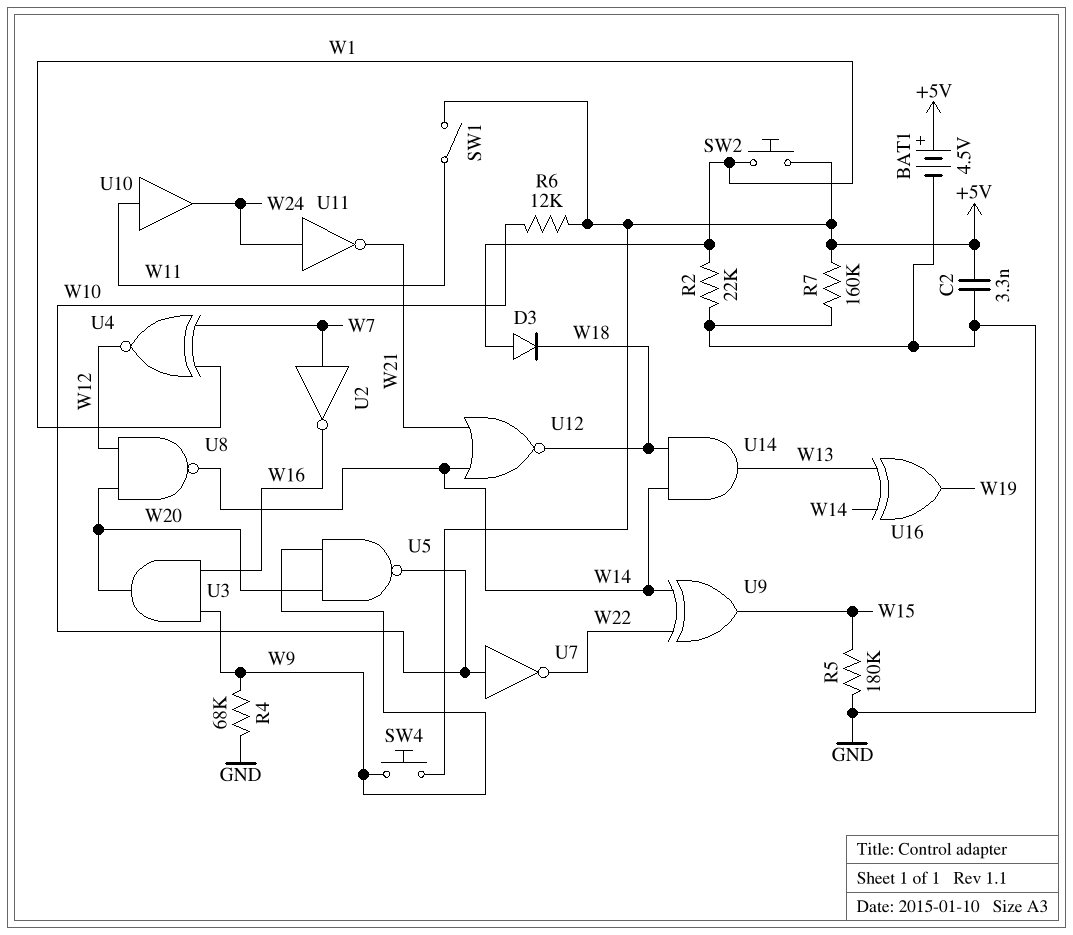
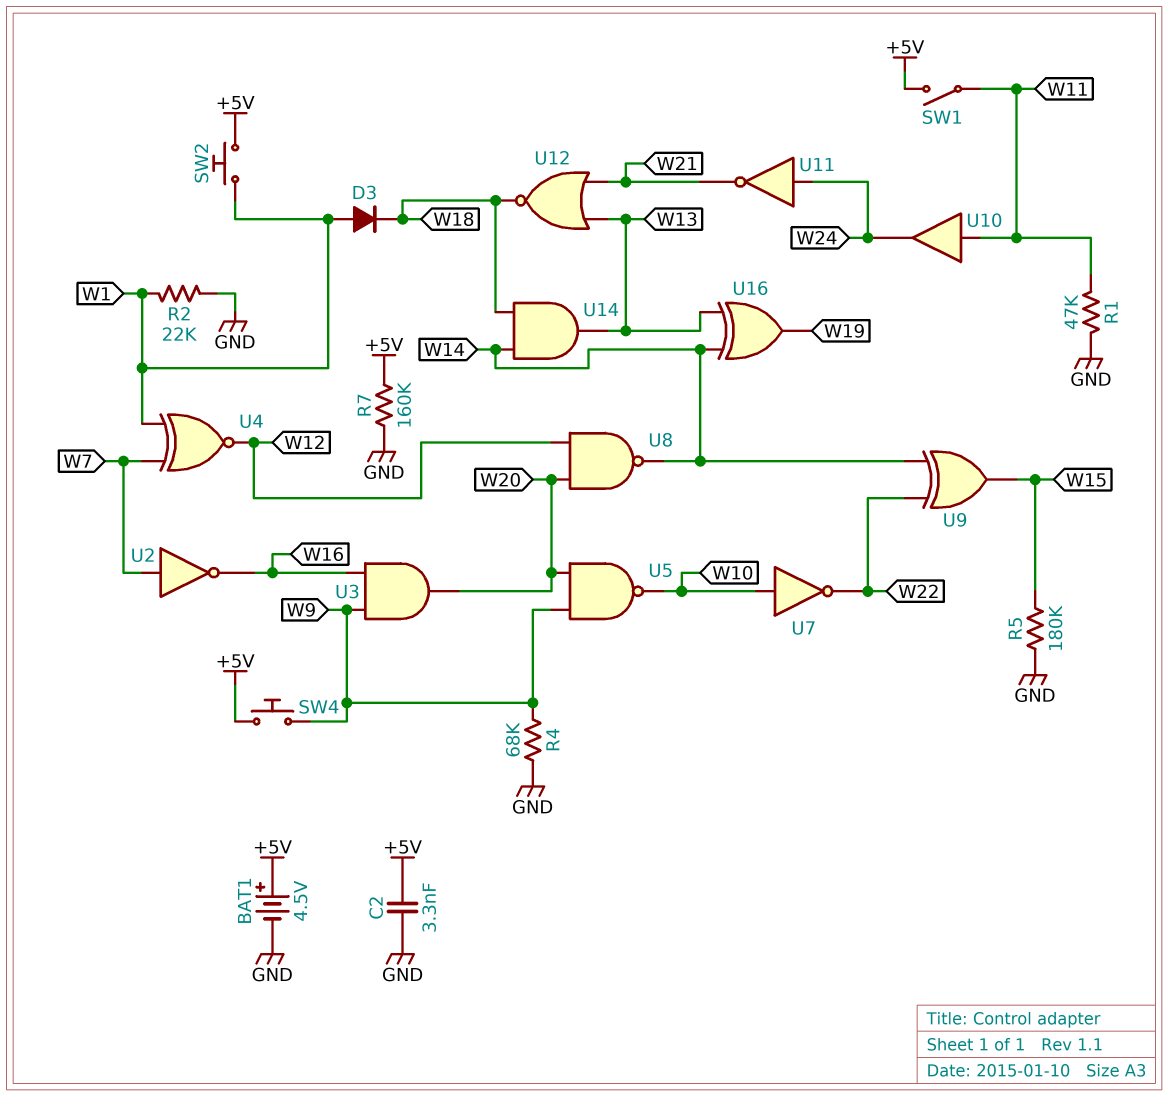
R1: none -> 47k (GND, W11)
R6: 12k (+5V, W10) -> none
U12: NOR (in W14, in W21, out W18) -> NOR (in W13, in W21, out W18)

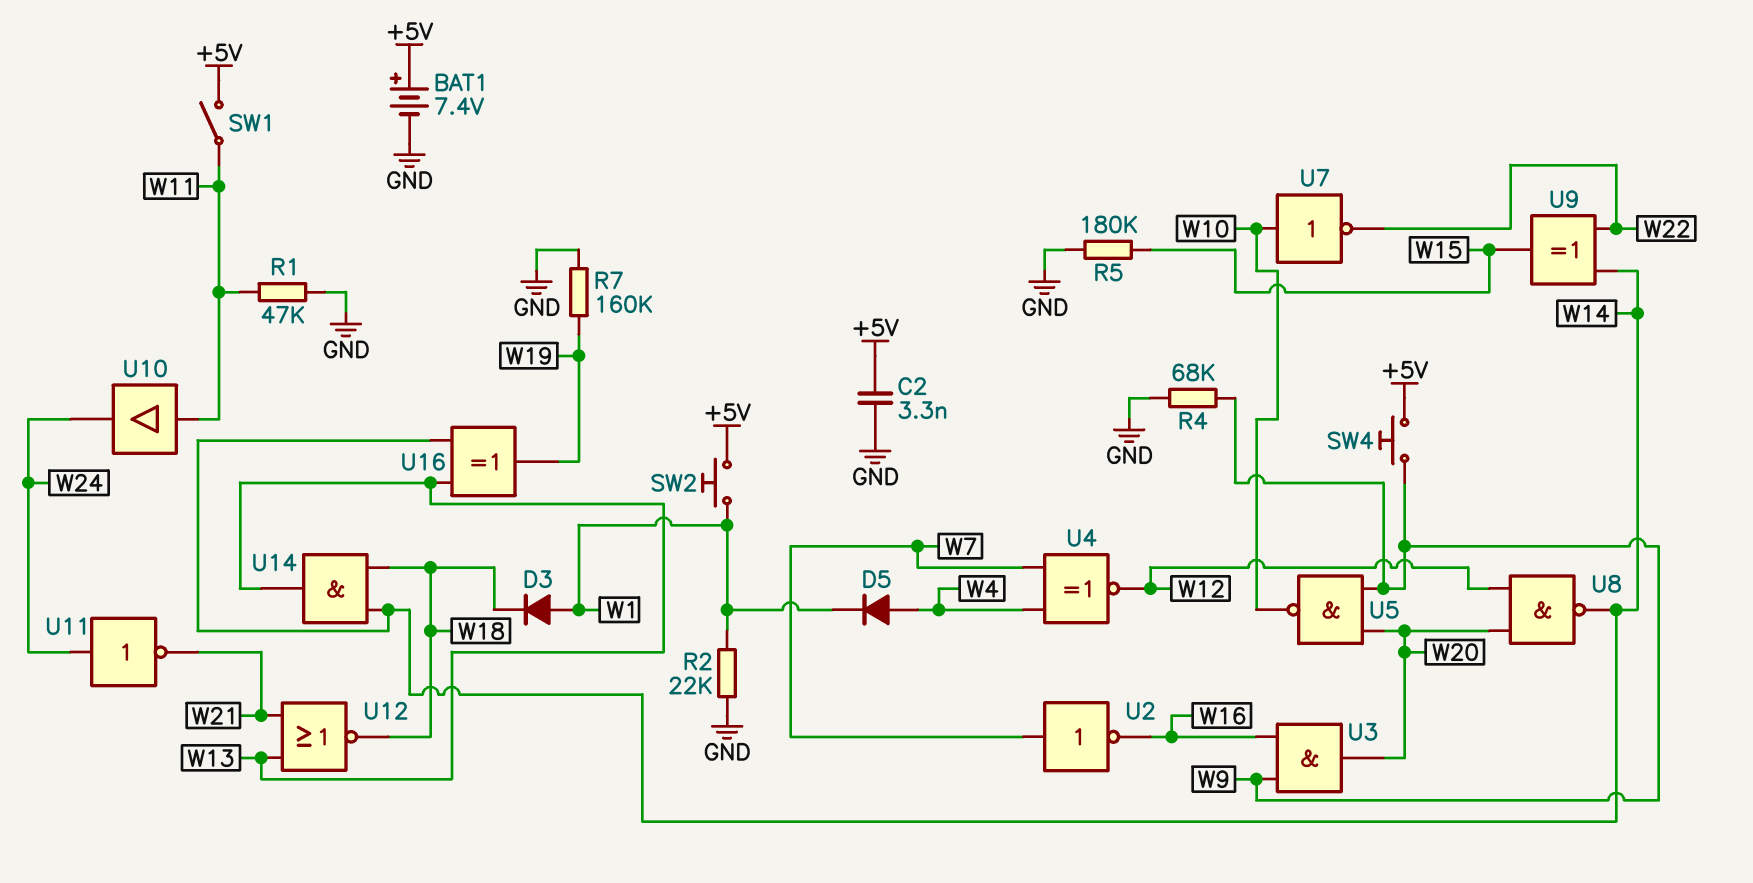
BAT1: 4.5V (plus +5V, minus GND) -> 7.4V (plus +5V, minus GND)
D5: none -> diode (A W4, K W1)
R7: 160k (+5V, GND) -> 160k (GND, W19)
U4: XNOR (in W1, in W7, out W12) -> XNOR (in W4, in W7, out W12)

